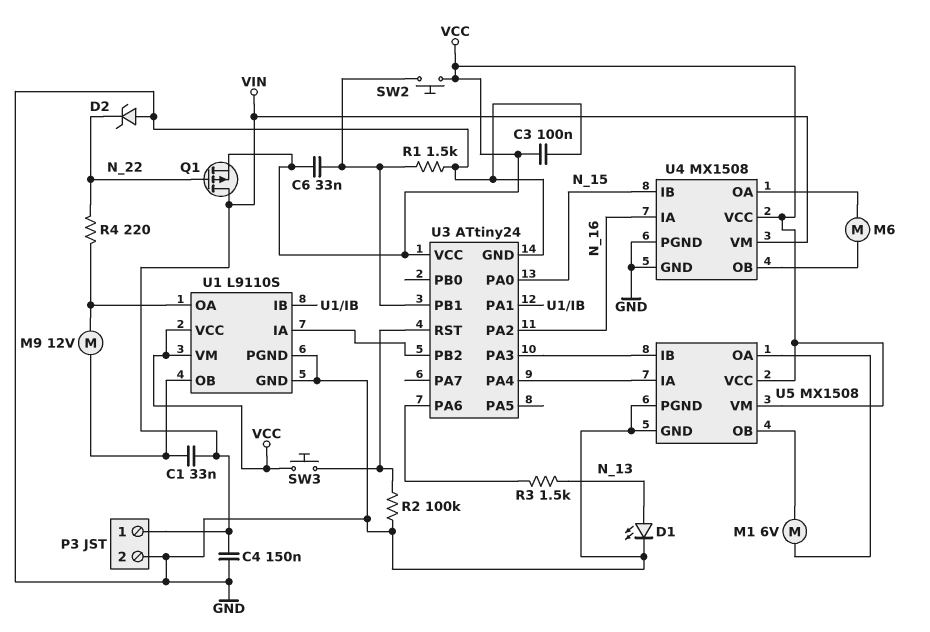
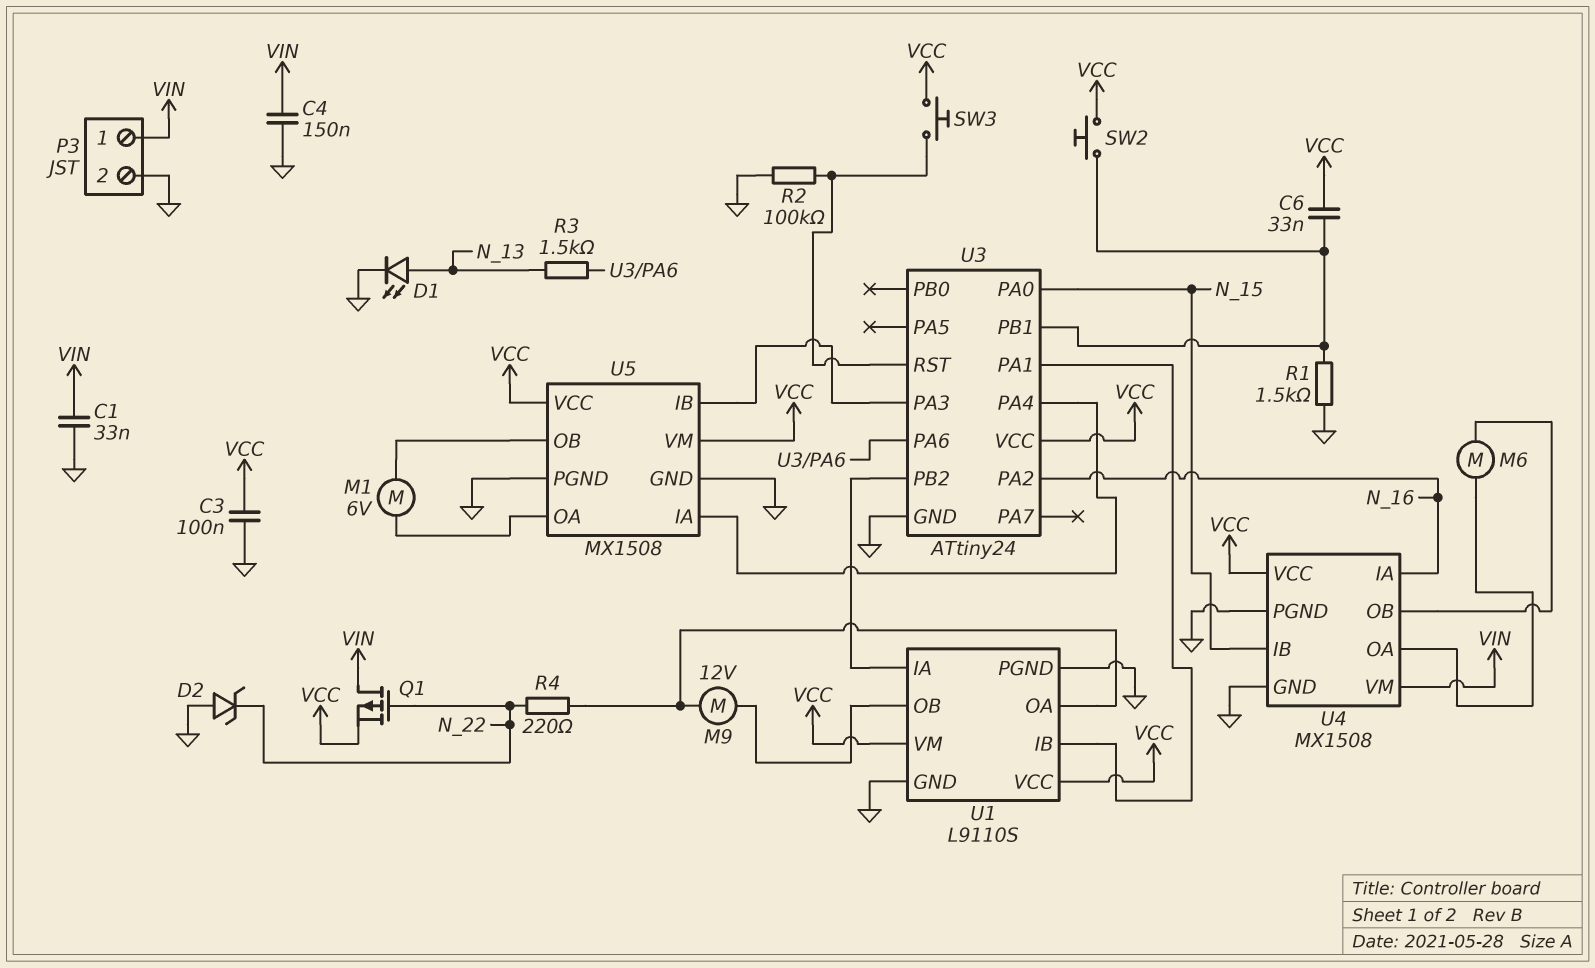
C1: 33nF (U1/OB, VIN) -> 33nF (GND, VIN)

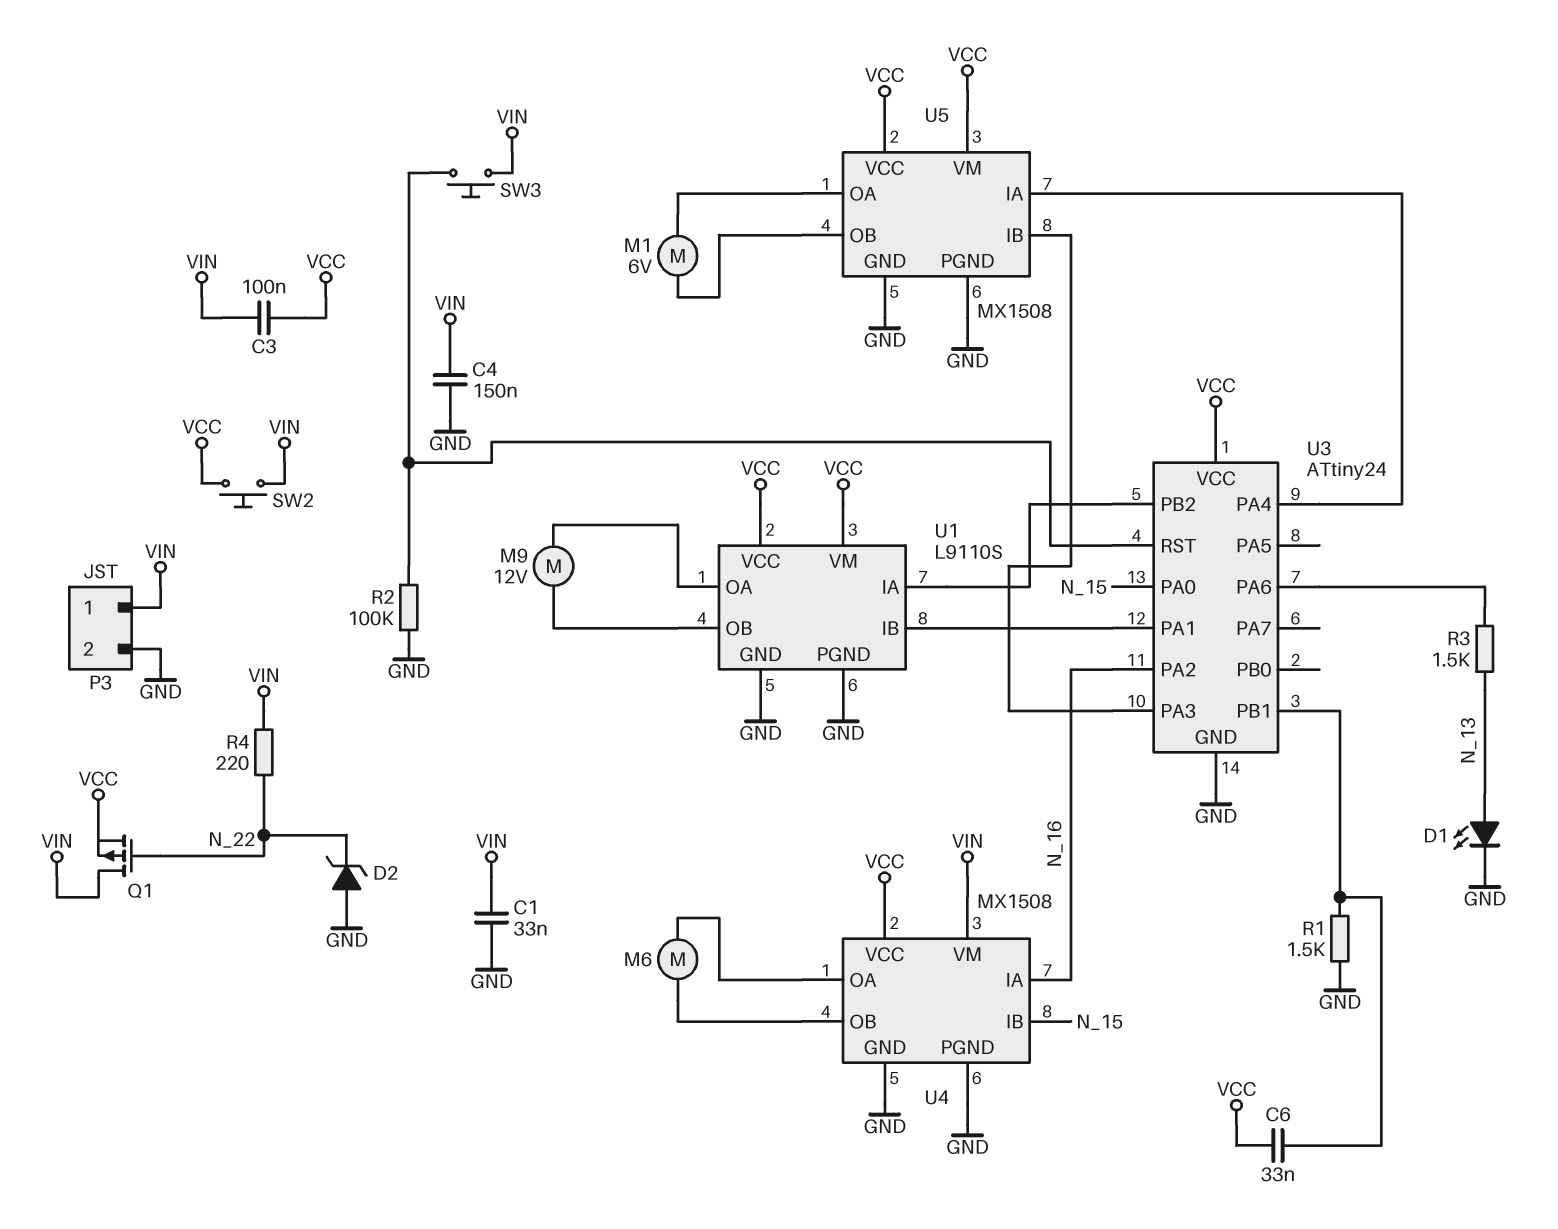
C3: 100nF (GND, VCC) -> 100nF (VCC, VIN)
R4: 220 (N_22, U1/OA) -> 220 (N_22, VIN)
SW2: button (U3/PB1, VCC) -> button (VCC, VIN)
SW3: button (U3/RST, VCC) -> button (U3/RST, VIN)

